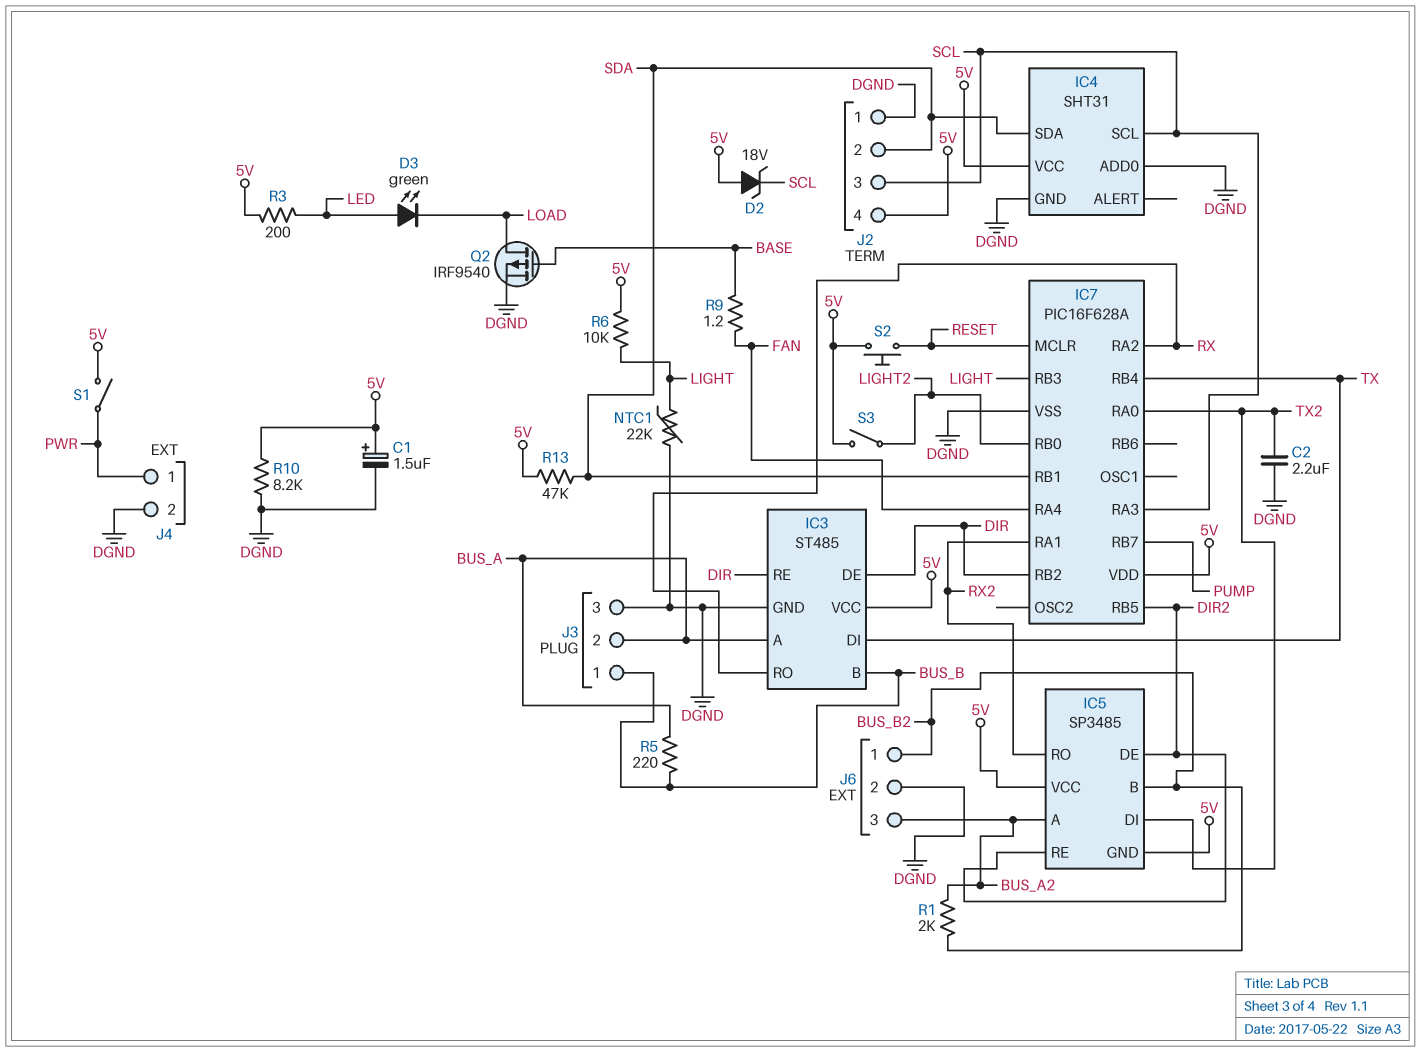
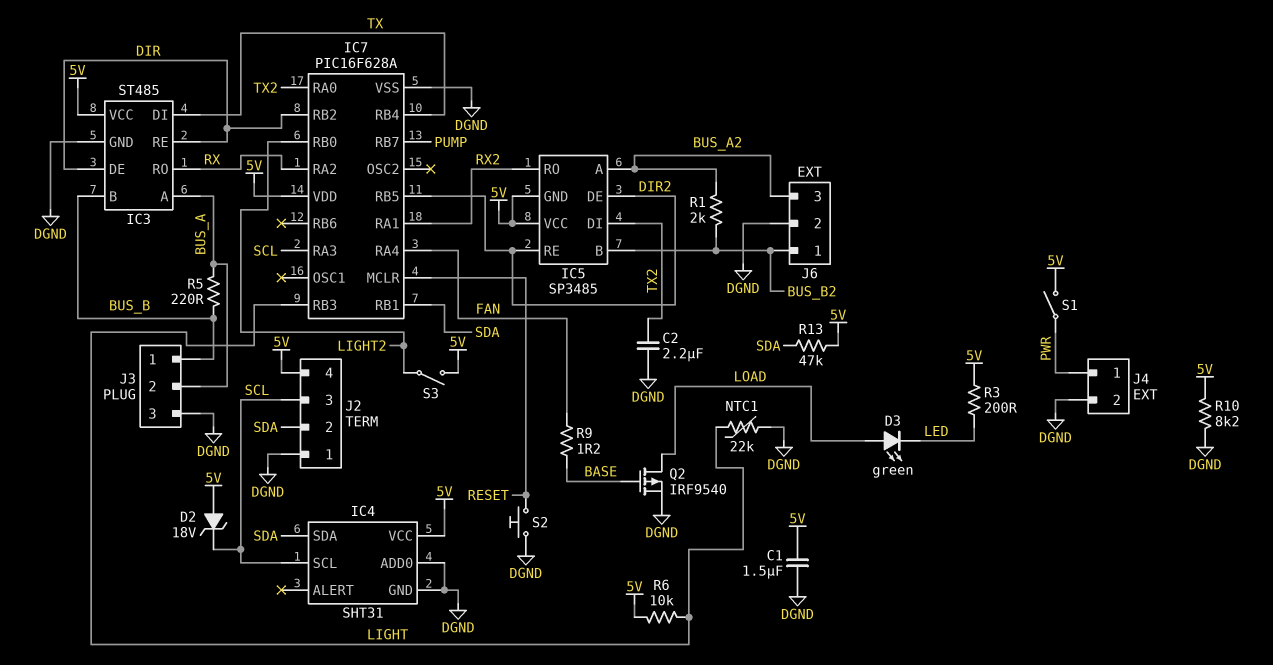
C1: 1.5uF (plus 5V, minus DGND) -> 1.5uF (5V, DGND)
D3: LED green (A LED, K LOAD) -> LED green (A LOAD, K LED)
S2: button (5V, RESET) -> button (DGND, RESET)

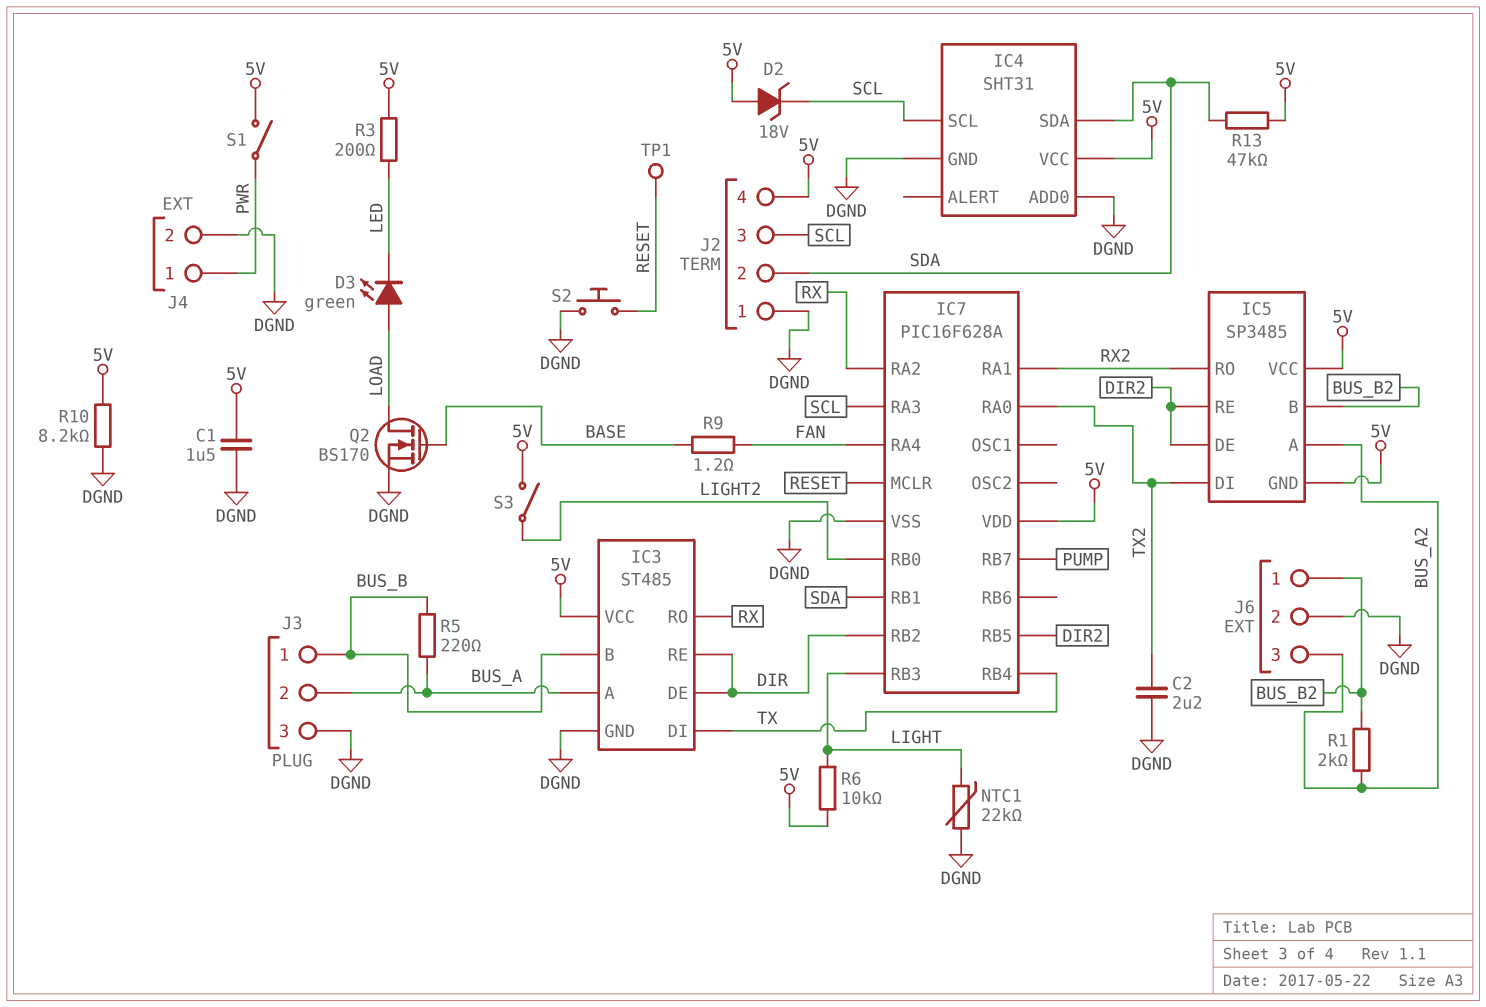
Q2: PMOS IRF9540 (G BASE, D LOAD, S DGND) -> NMOS BS170 (G BASE, D LOAD, S DGND)
TP1: none -> test point (RESET)

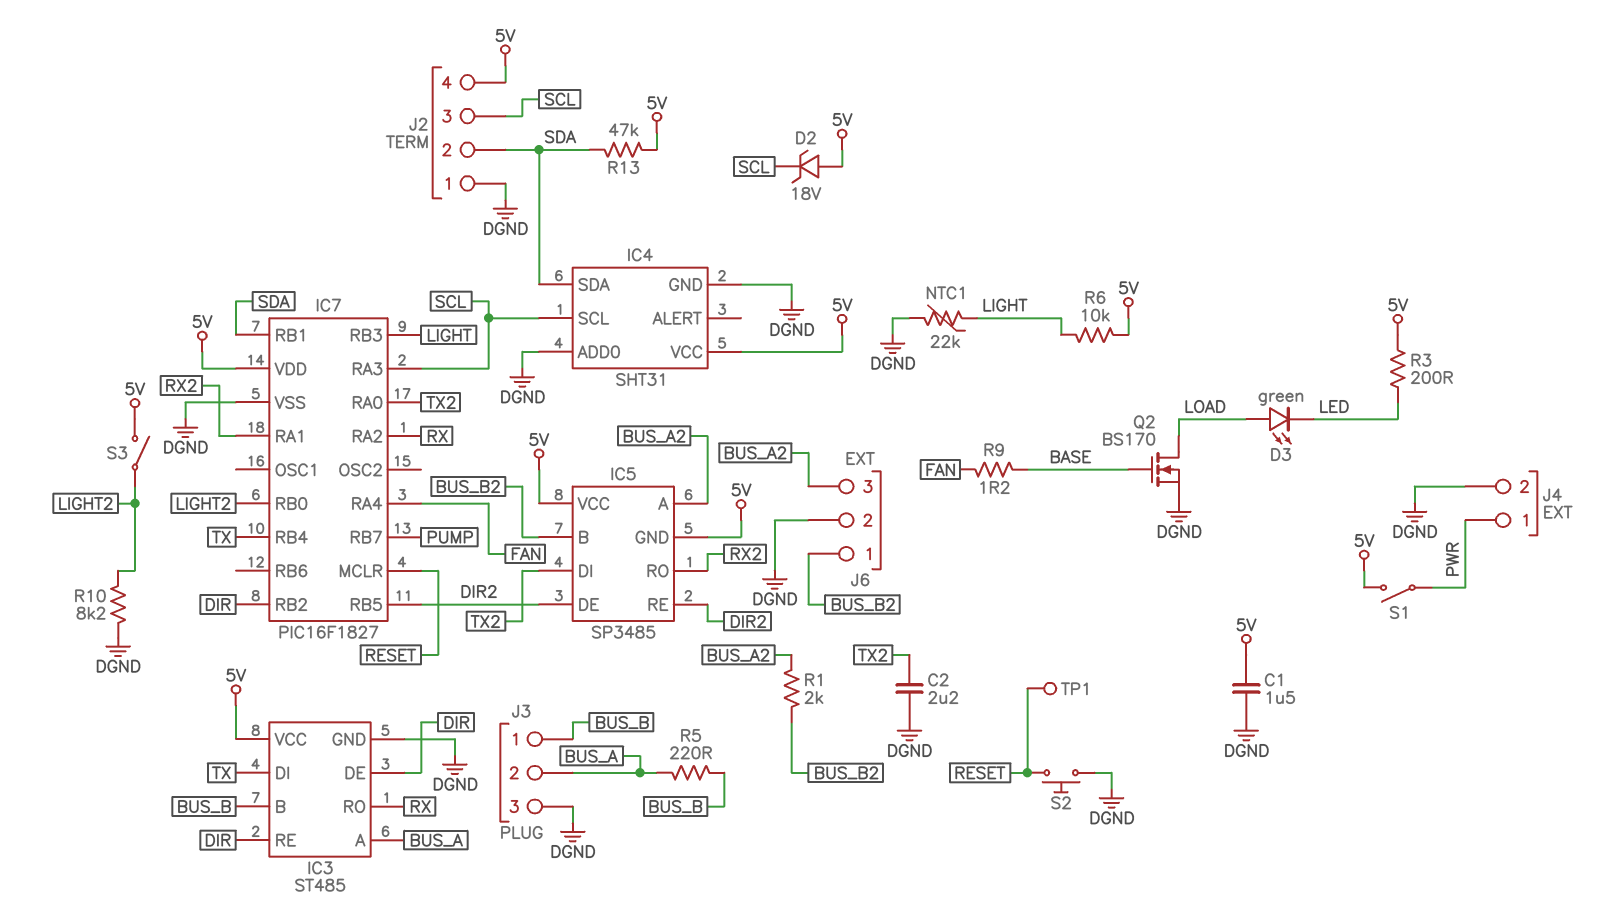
IC7: PIC16F628A -> PIC16F1827
R10: 8.2k (5V, DGND) -> 8.2k (DGND, LIGHT2)

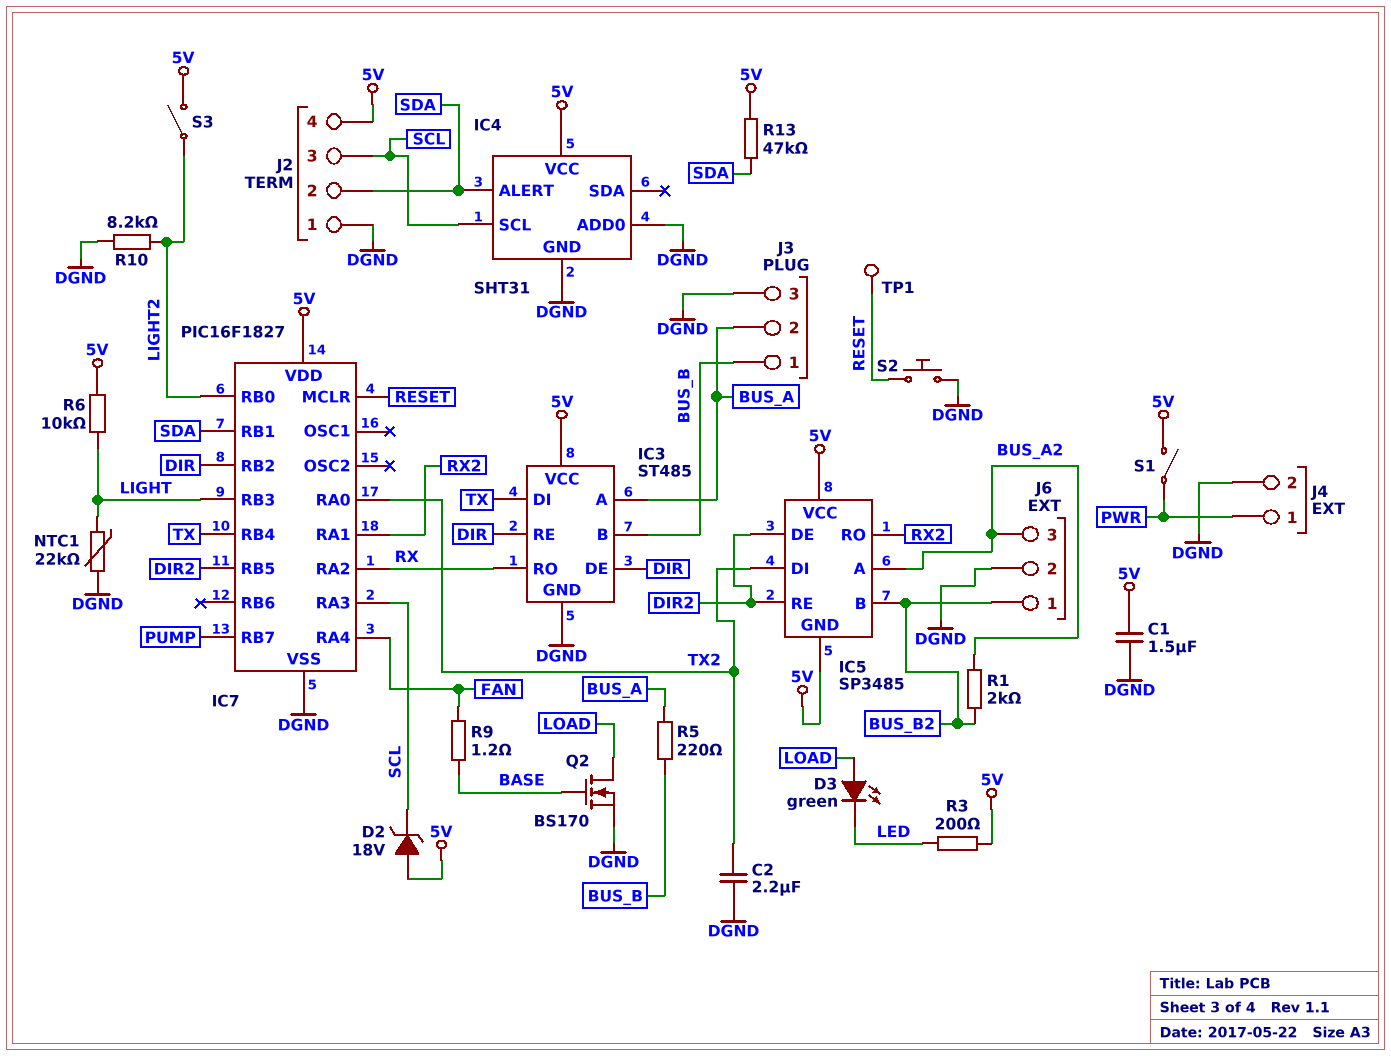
IC4 pin ALERT: none -> SDA
IC4 pin SDA: SDA -> none

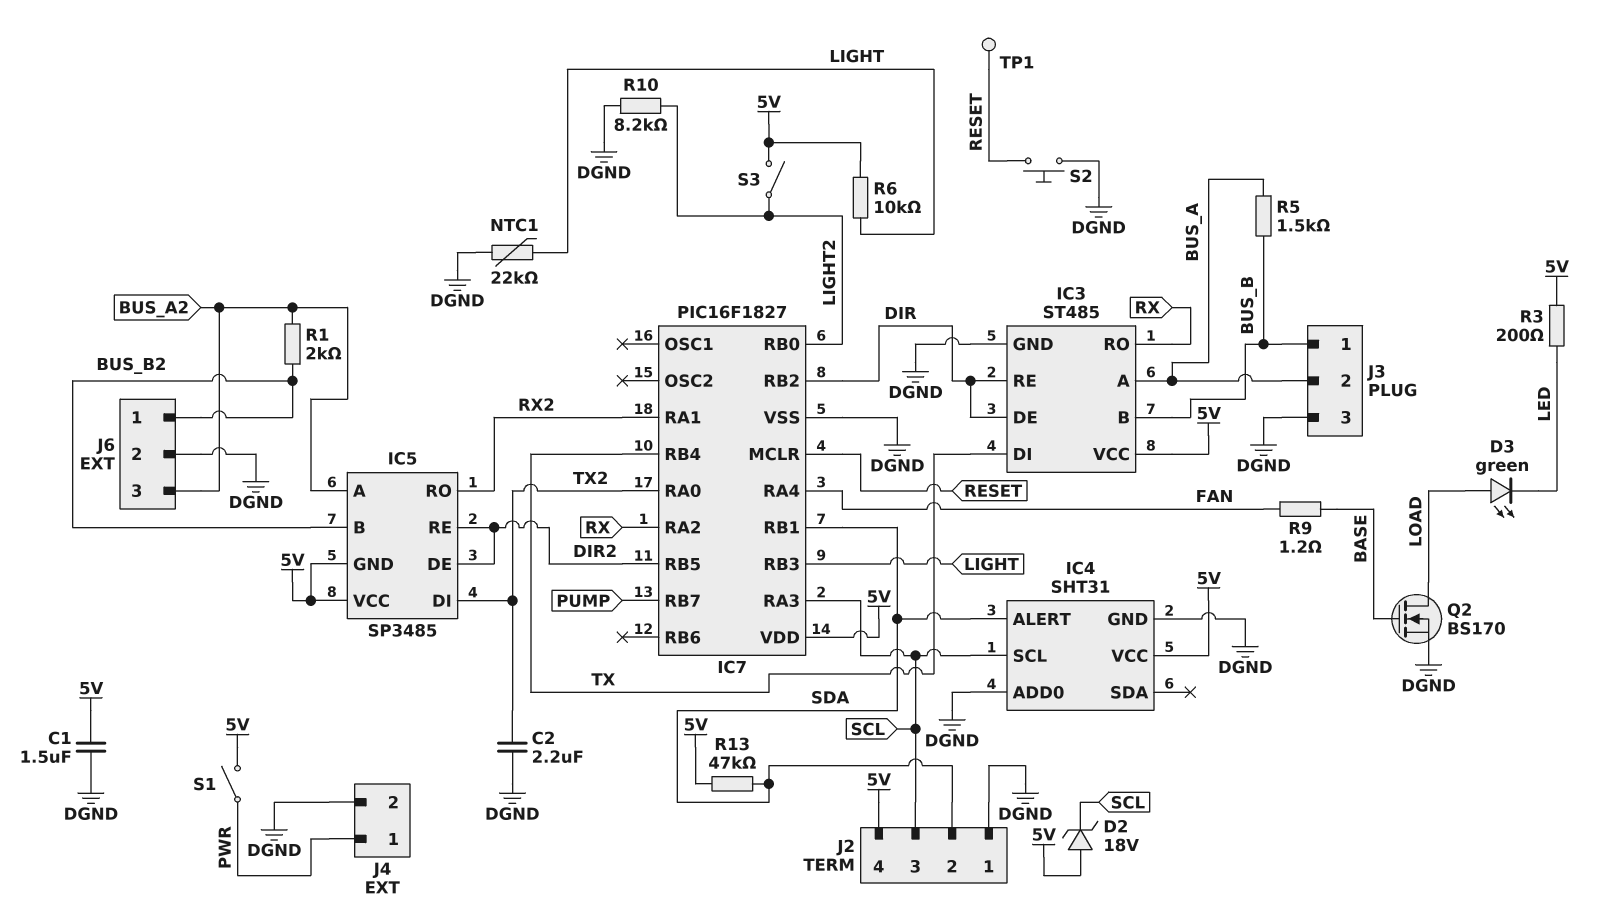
R5: 220 (BUS_A, BUS_B) -> 1.5k (BUS_A, BUS_B)

